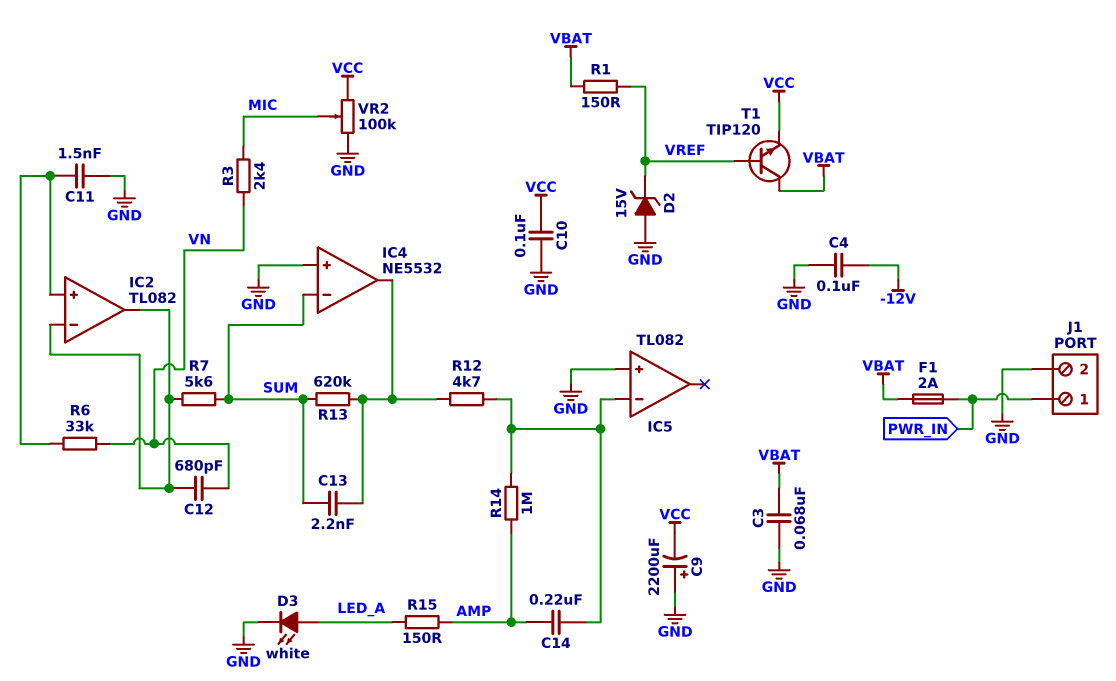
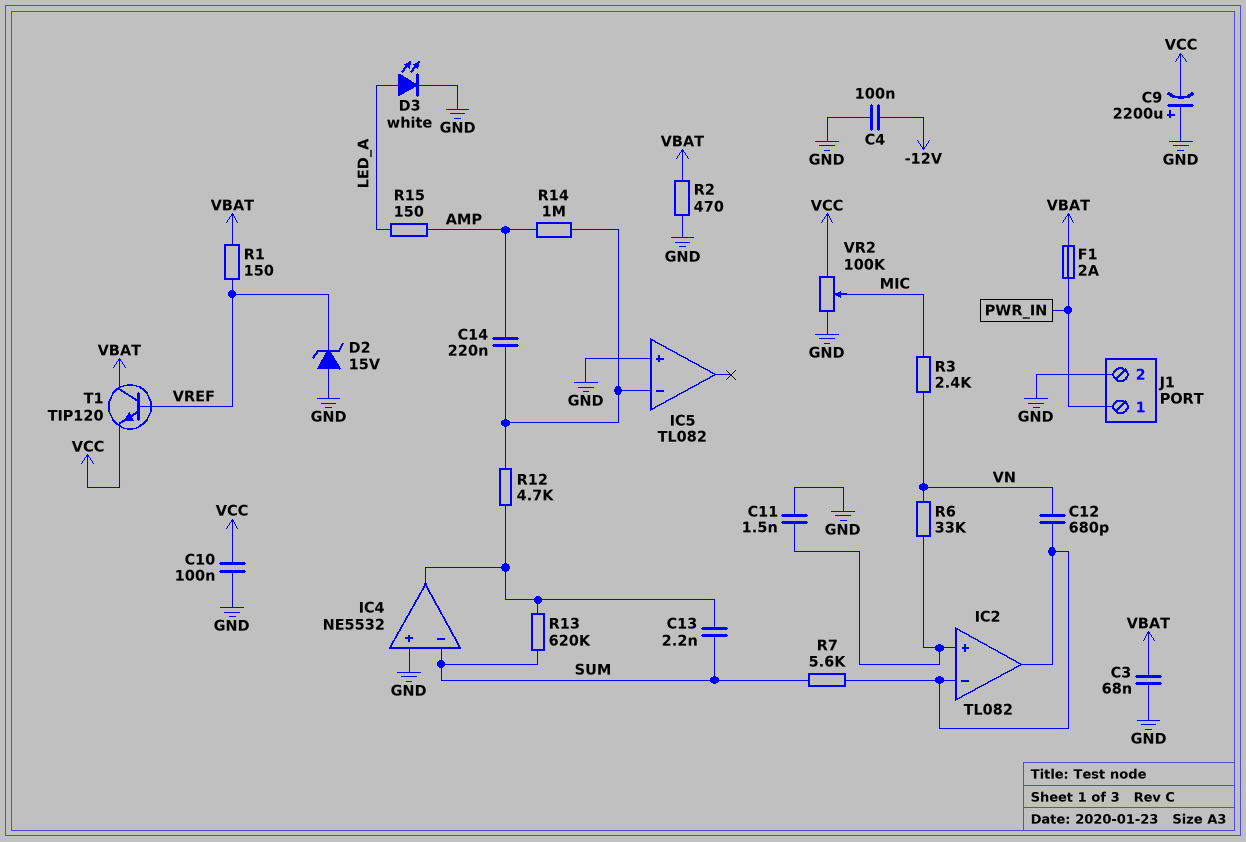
R2: none -> 470 (GND, VBAT)

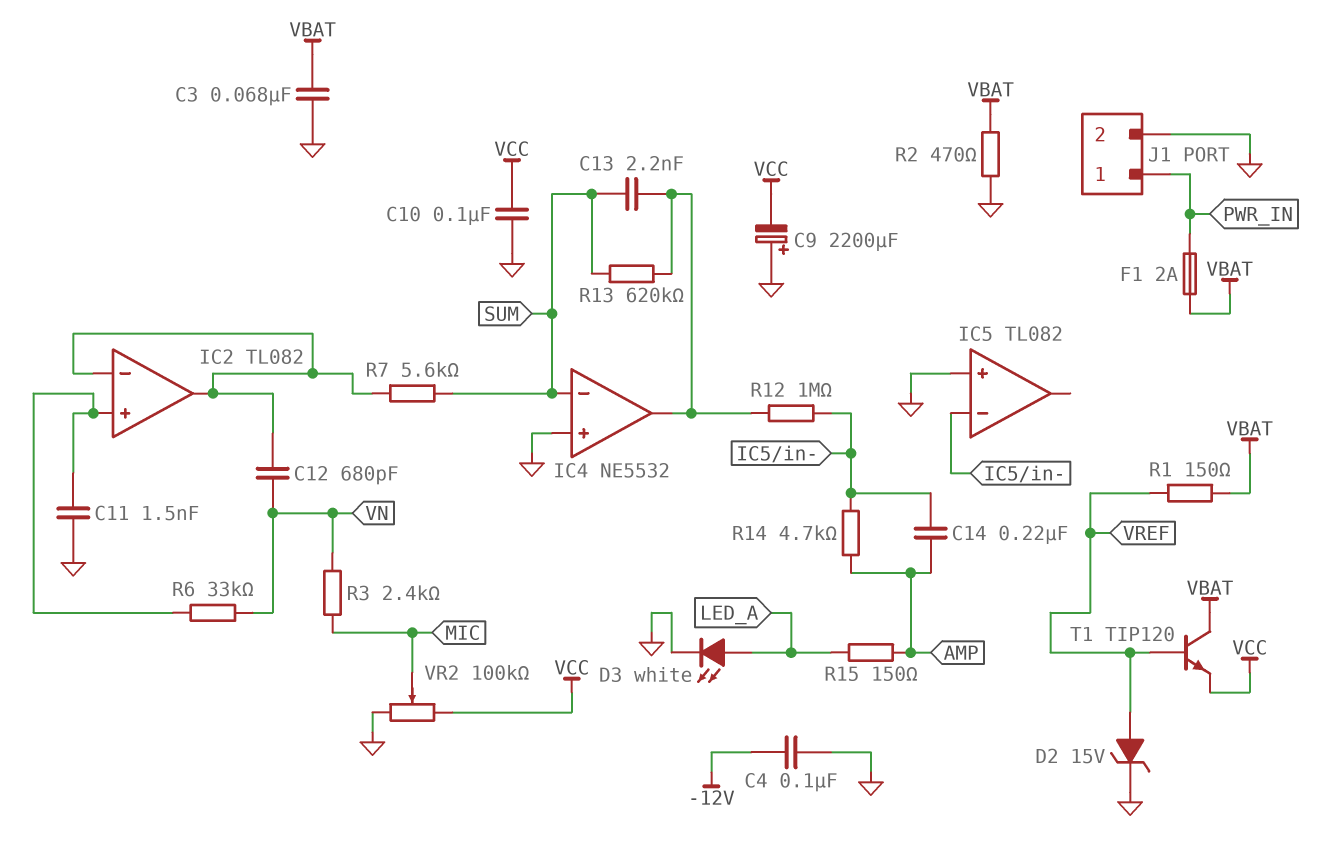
D2: zener 15V (A GND, K VREF) -> zener 15V (A VREF, K GND)
R12: 4.7k (IC4/out, IC5/in-) -> 1M (IC4/out, IC5/in-)
R14: 1M (AMP, IC5/in-) -> 4.7k (AMP, IC5/in-)

